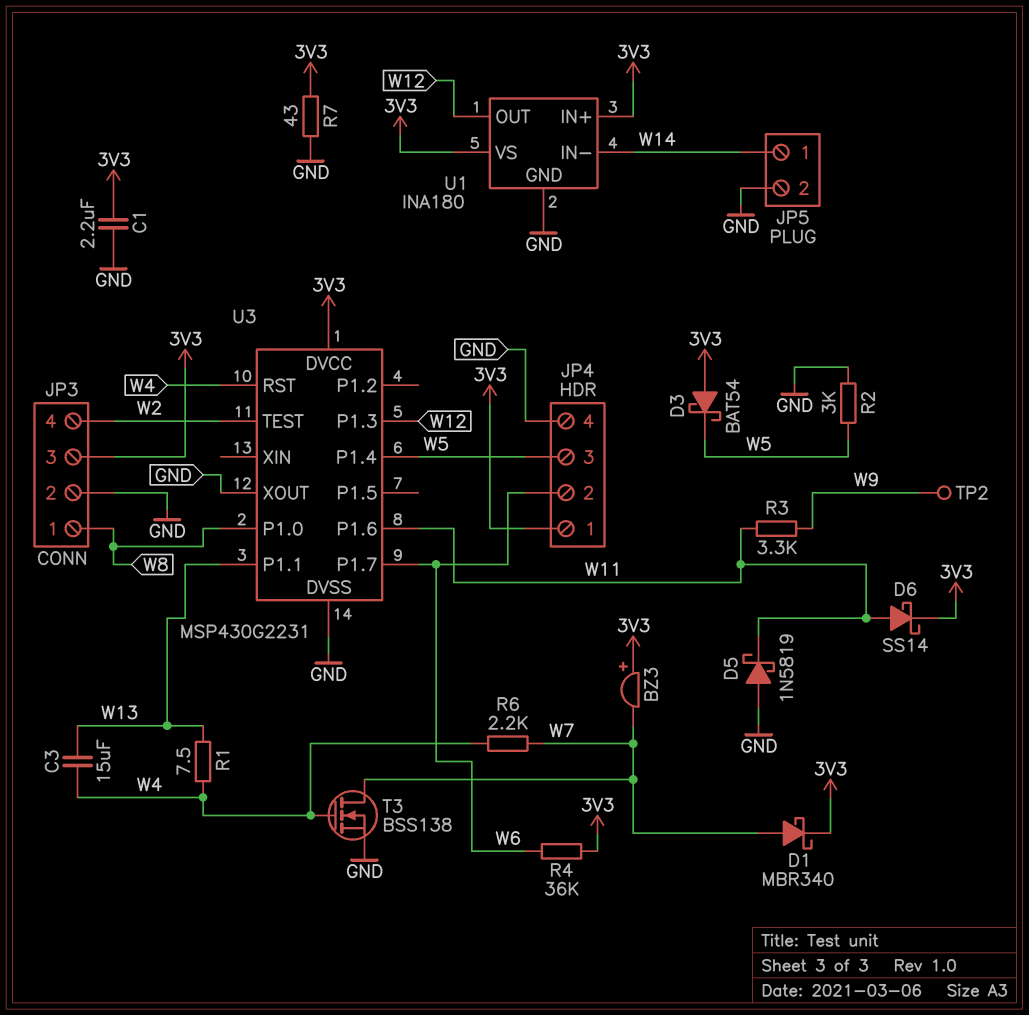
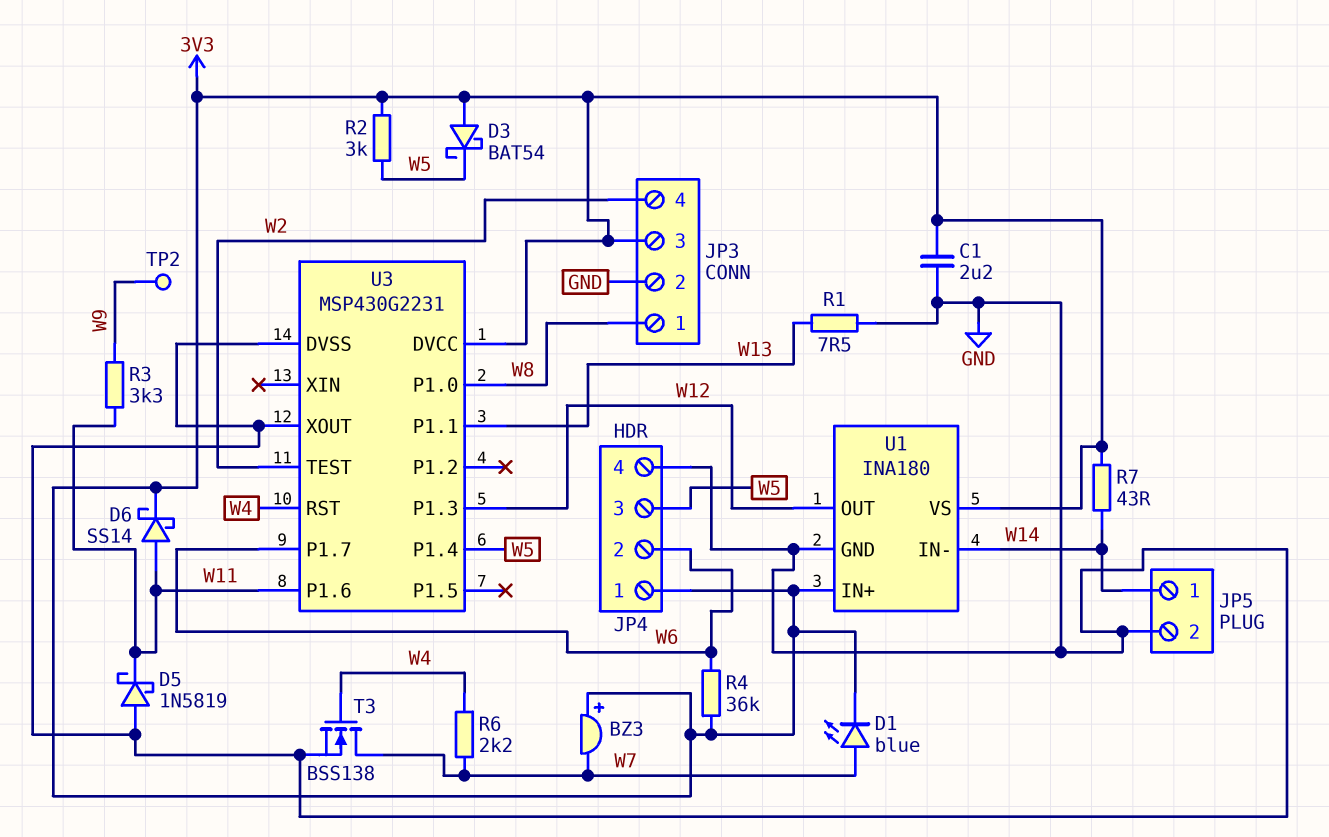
C3: 15uF (W4, W13) -> none
D1: schottky MBR340 (A W7, K 3V3) -> LED blue (A W7, K 3V3)
R1: 7.5 (W4, W13) -> 7.5 (GND, W13)
R2: 3k (GND, W5) -> 3k (3V3, W5)
R7: 43 (3V3, GND) -> 43 (3V3, W14)

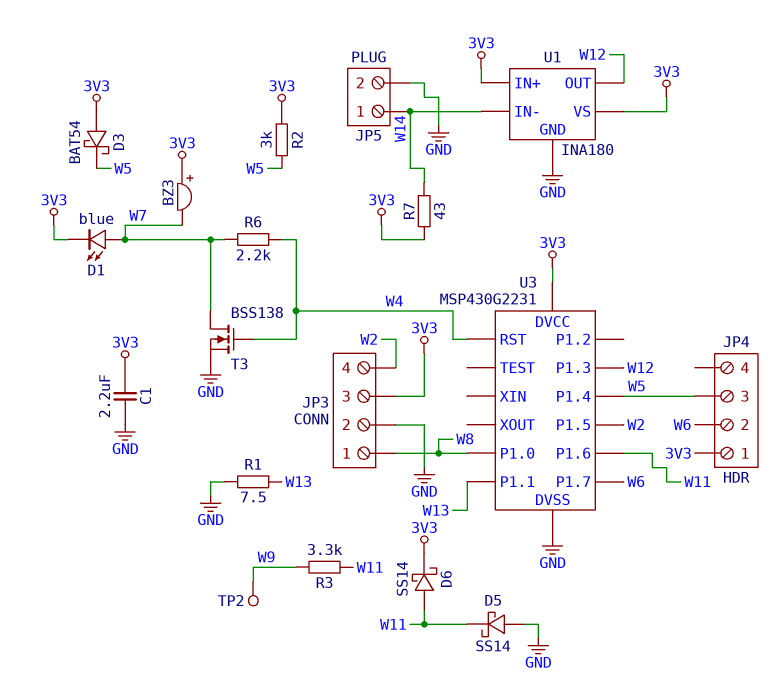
D5: schottky 1N5819 (A GND, K W11) -> schottky SS14 (A GND, K W11)
JP4 pin 4: GND -> none
R4: 36k (3V3, W6) -> none
U3 pin P1.5: none -> W2
U3 pin TEST: W2 -> none
U3 pin XOUT: GND -> none

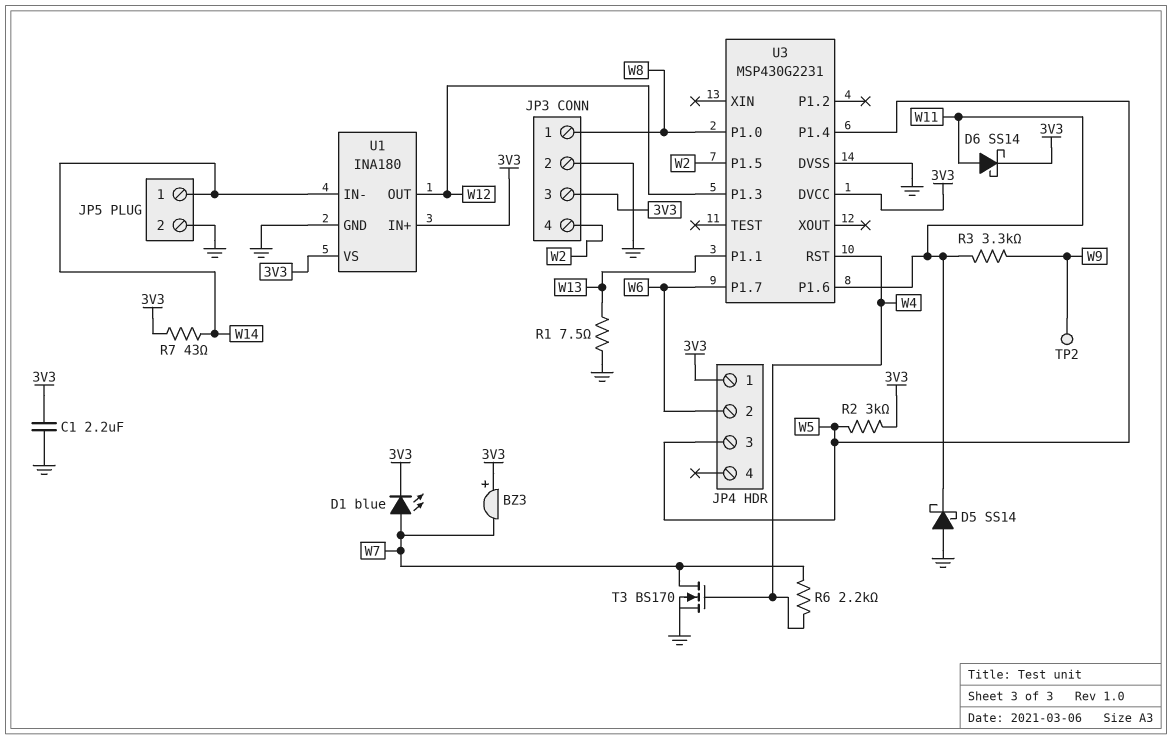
D3: schottky BAT54 (A 3V3, K W5) -> none
T3: NMOS BSS138 (G W4, D W7, S GND) -> NMOS BS170 (G W4, D W7, S GND)

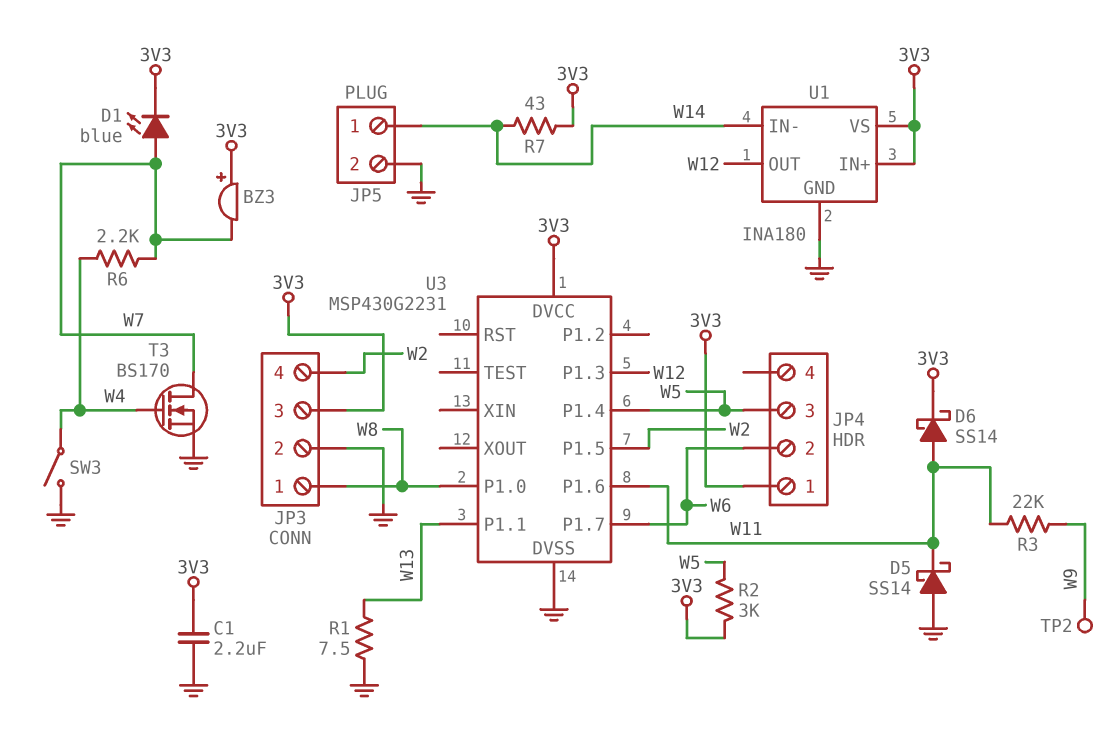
R3: 3.3k (W9, W11) -> 22k (W9, W11)
SW3: none -> switch (GND, W4)
U3 pin RST: W4 -> none

